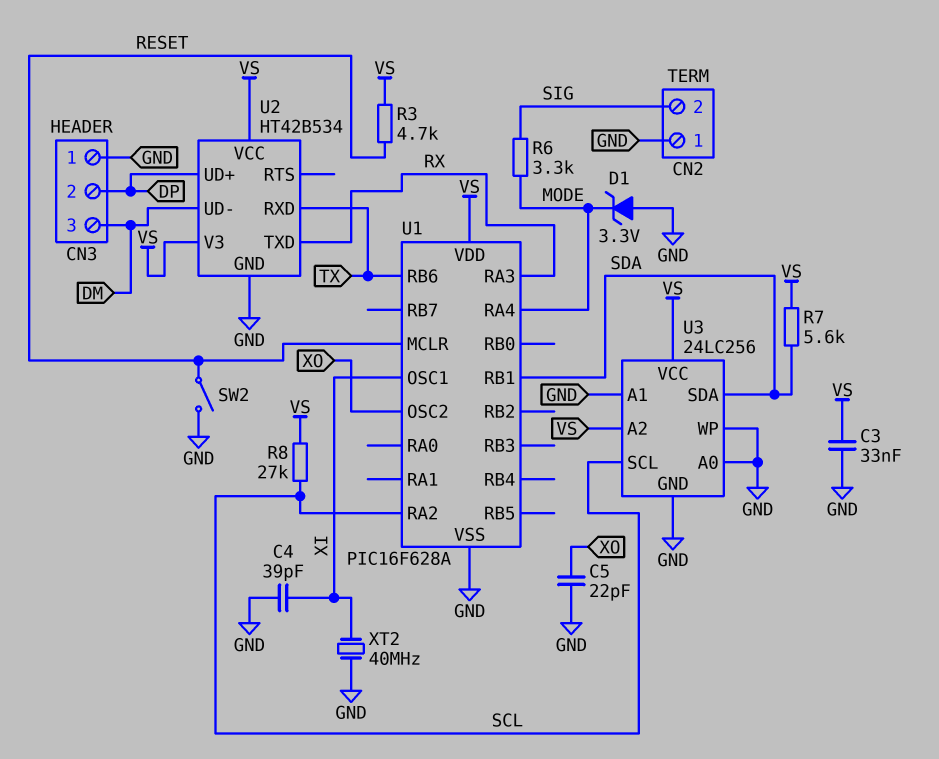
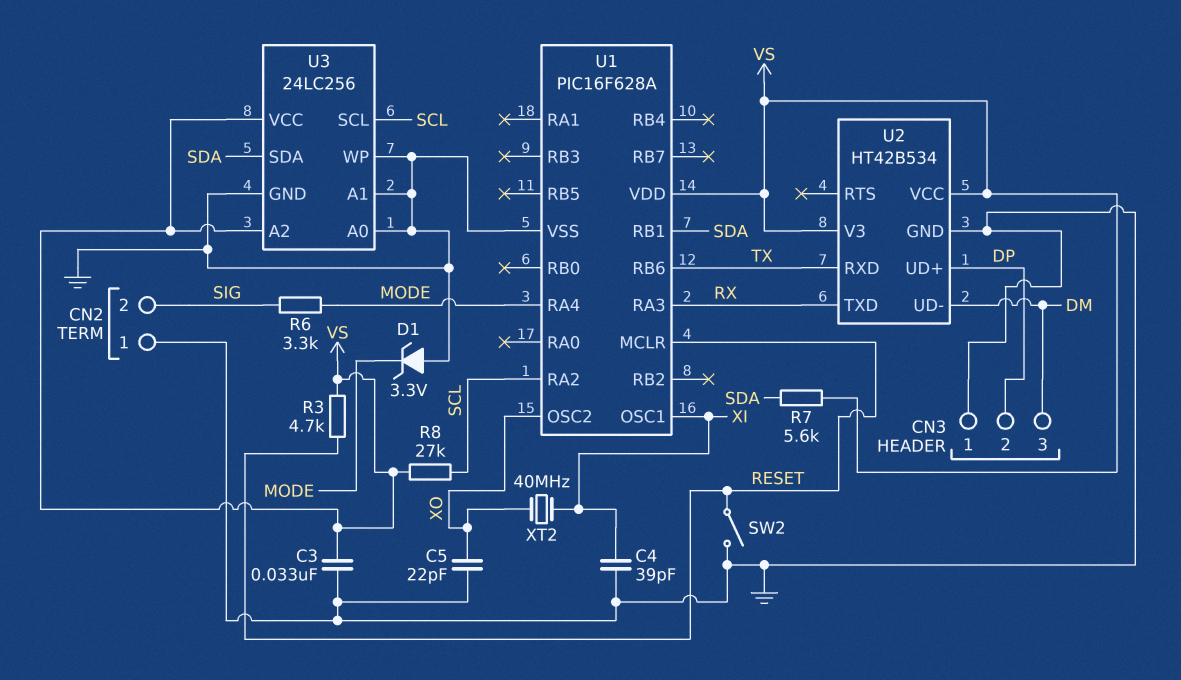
XT2: 40MHz (GND, XI) -> 40MHz (XI, XO)

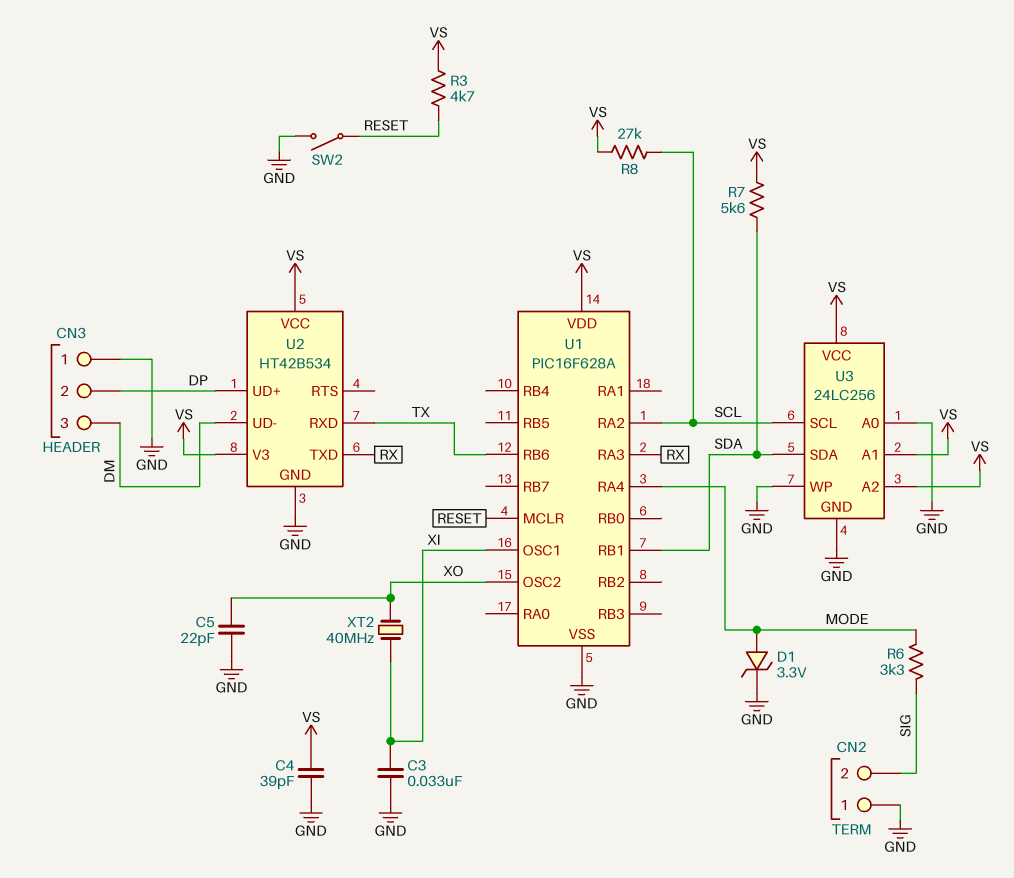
C3: 33nF (GND, VS) -> 33nF (GND, XI)
C4: 39pF (GND, XI) -> 39pF (GND, VS)
D1: zener 3.3V (A GND, K MODE) -> zener 3.3V (A MODE, K GND)
U3 pin A1: GND -> VS

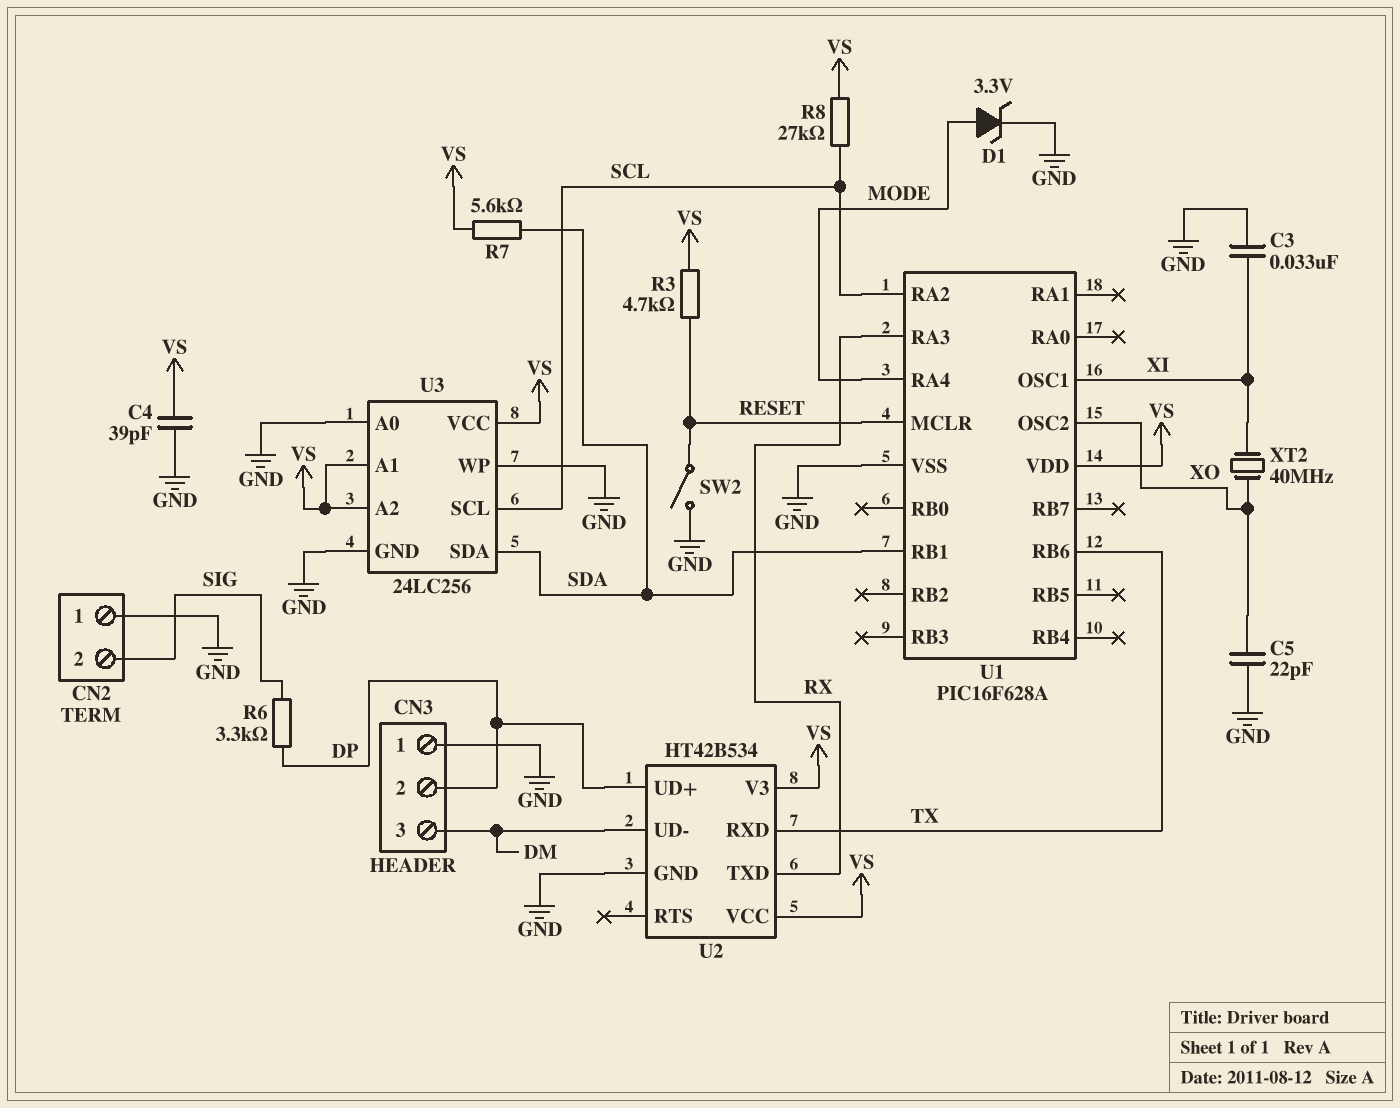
R6: 3.3k (MODE, SIG) -> 3.3k (DP, SIG)

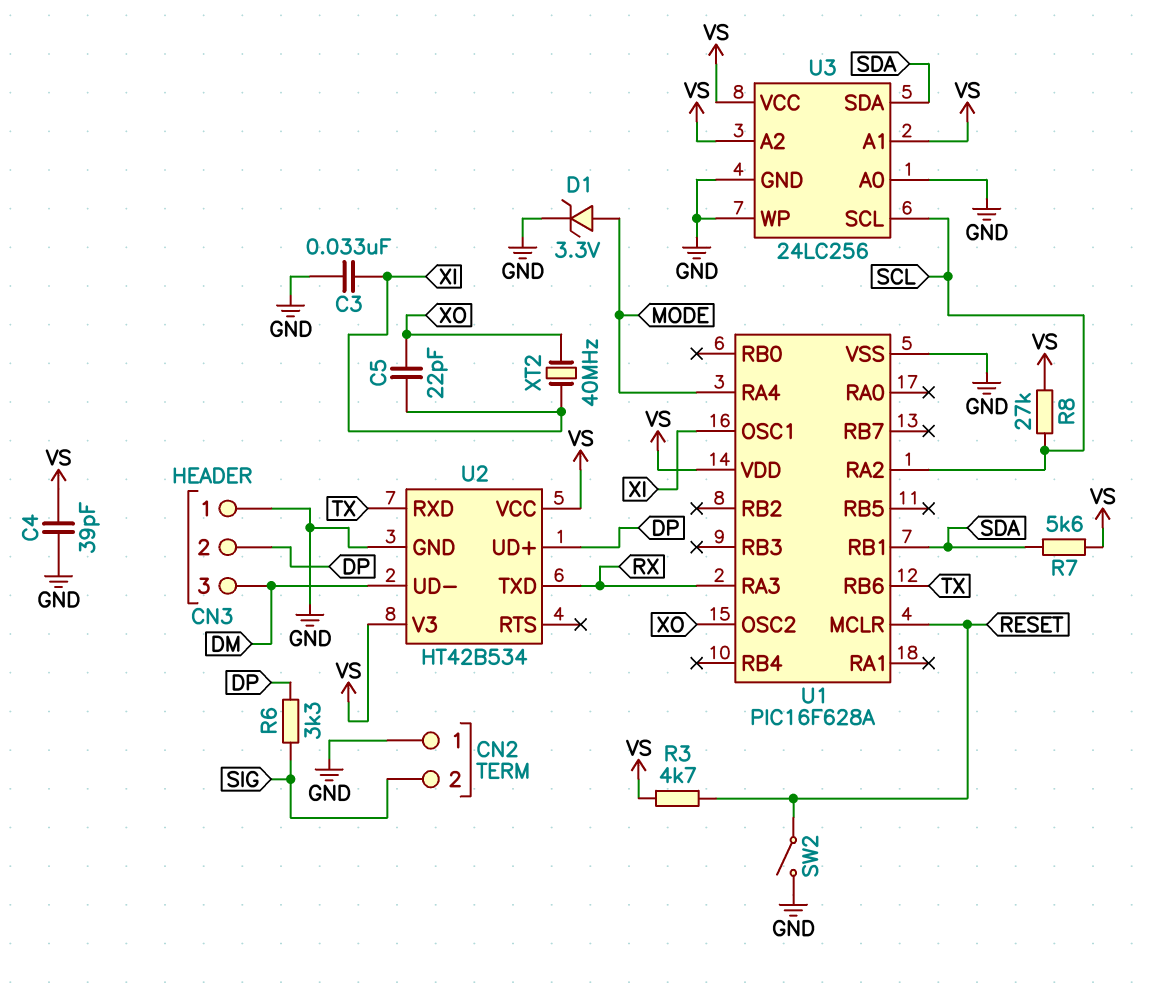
C5: 22pF (GND, XO) -> 22pF (XI, XO)

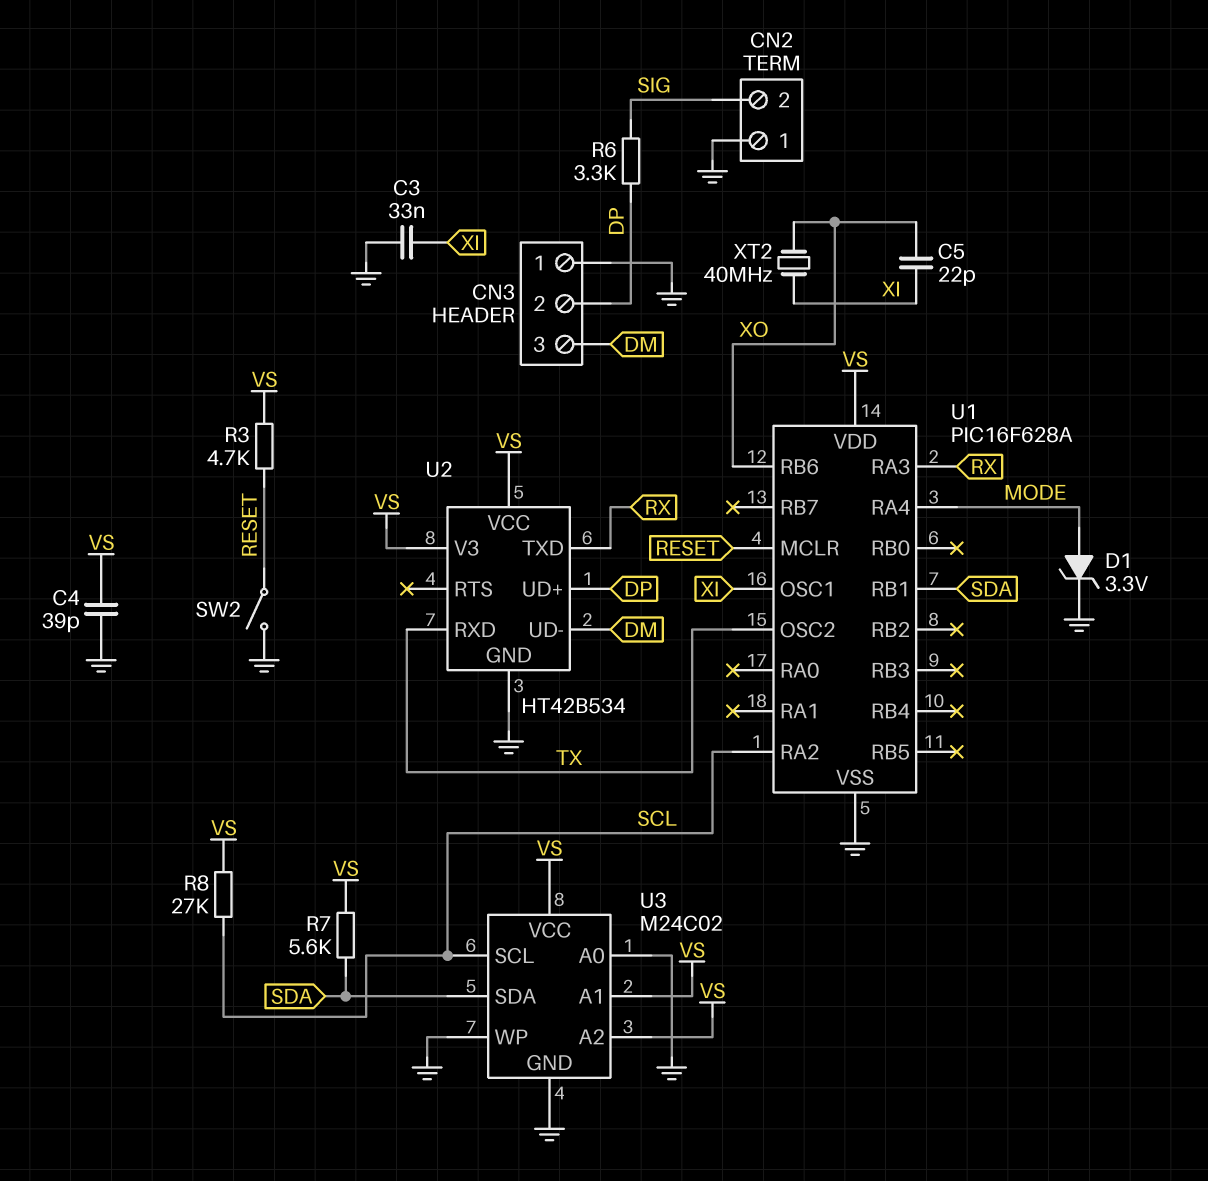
U1 pin OSC2: XO -> TX
U1 pin RB6: TX -> XO
U3: 24LC256 -> M24C02

